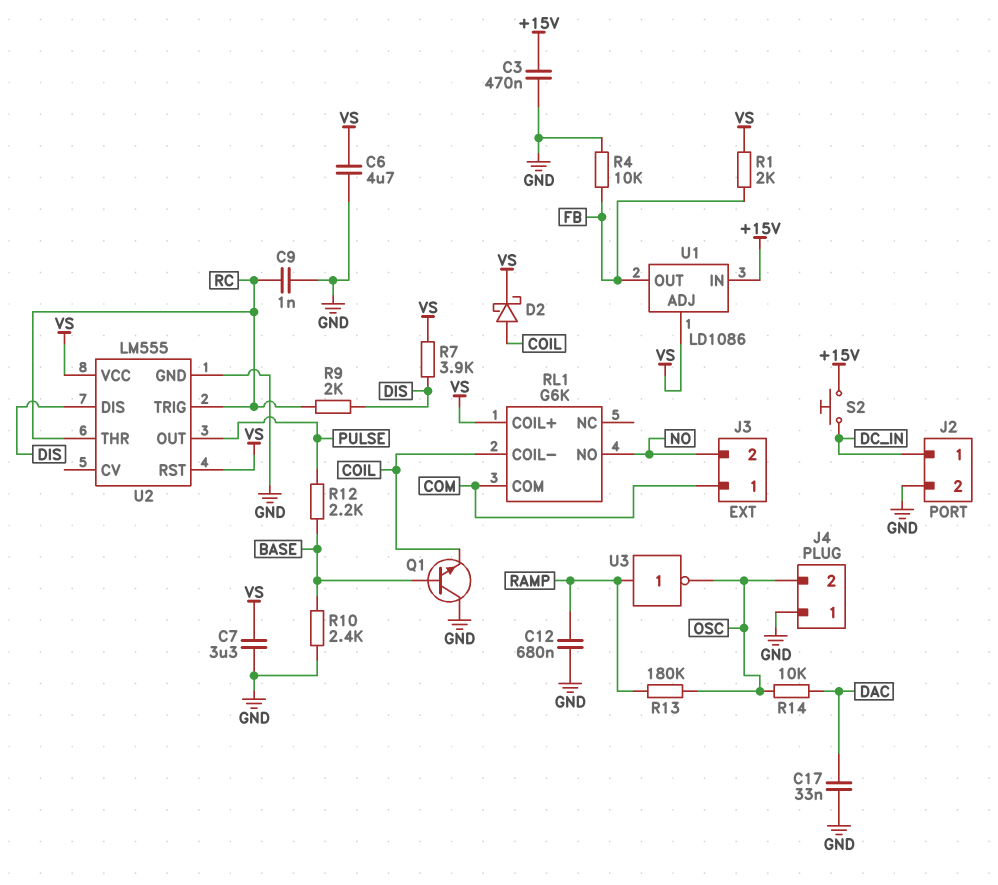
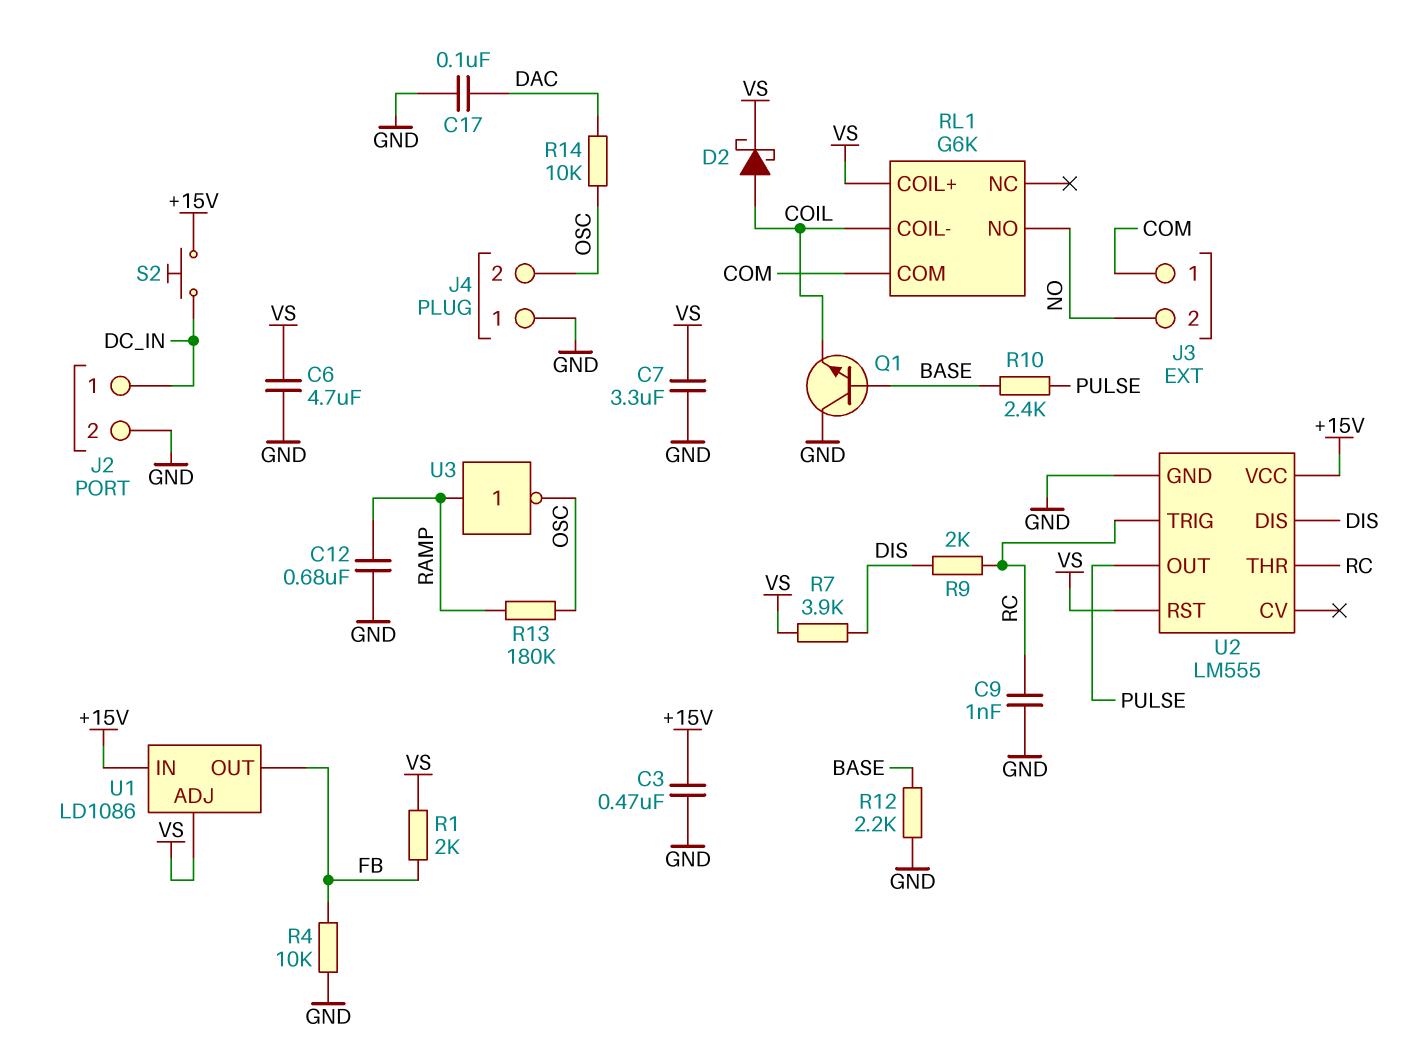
C17: 33nF (DAC, GND) -> 100nF (DAC, GND)
R10: 2.4k (BASE, GND) -> 2.4k (BASE, PULSE)
R12: 2.2k (BASE, PULSE) -> 2.2k (BASE, GND)
U2 pin VCC: VS -> +15V

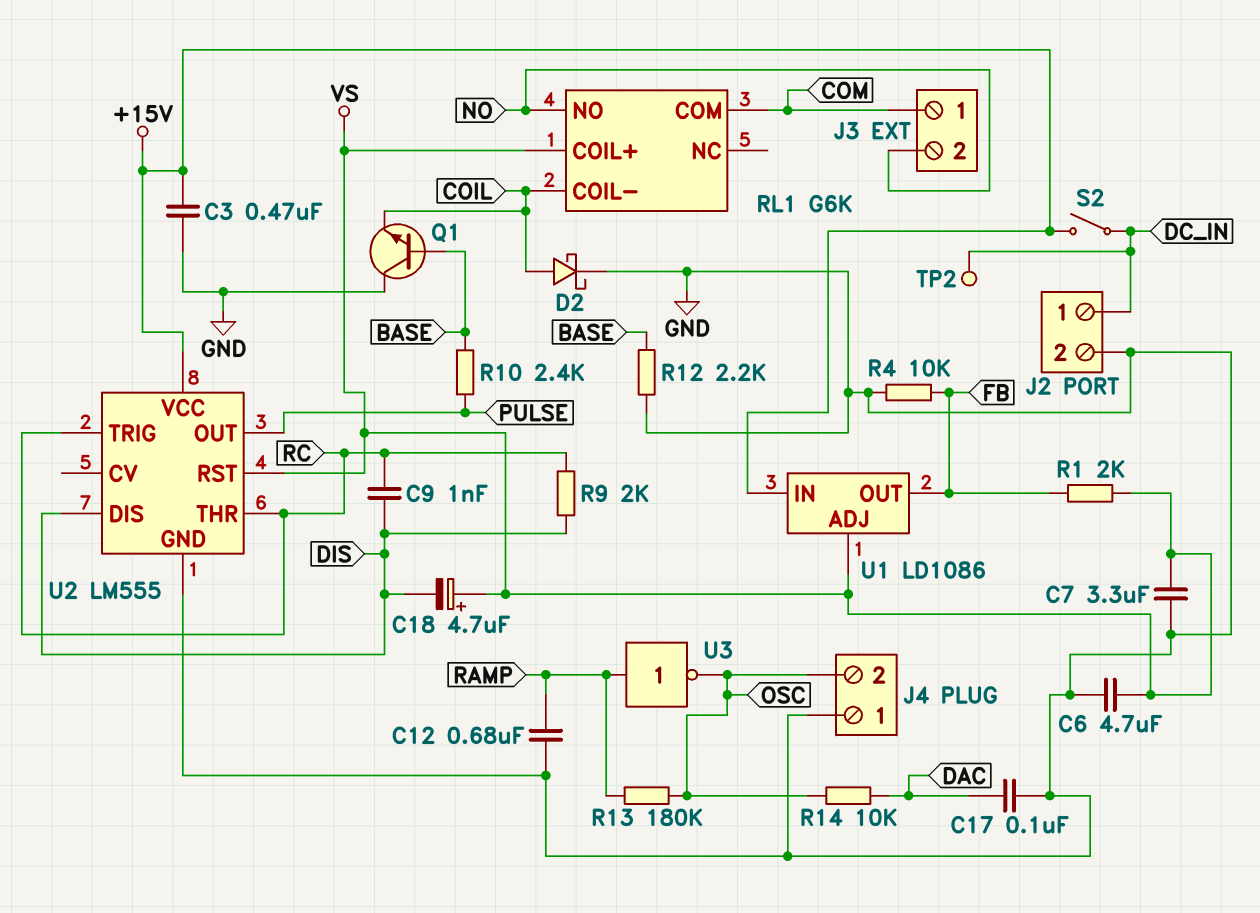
C9: 1nF (GND, RC) -> 1nF (DIS, RC)
C18: none -> 4.7uF (plus VS, minus DIS)
D2: schottky (A COIL, K VS) -> schottky (A COIL, K GND)
R7: 3.9k (DIS, VS) -> none
S2: button (+15V, DC_IN) -> switch (+15V, DC_IN)
TP2: none -> test point (DC_IN)

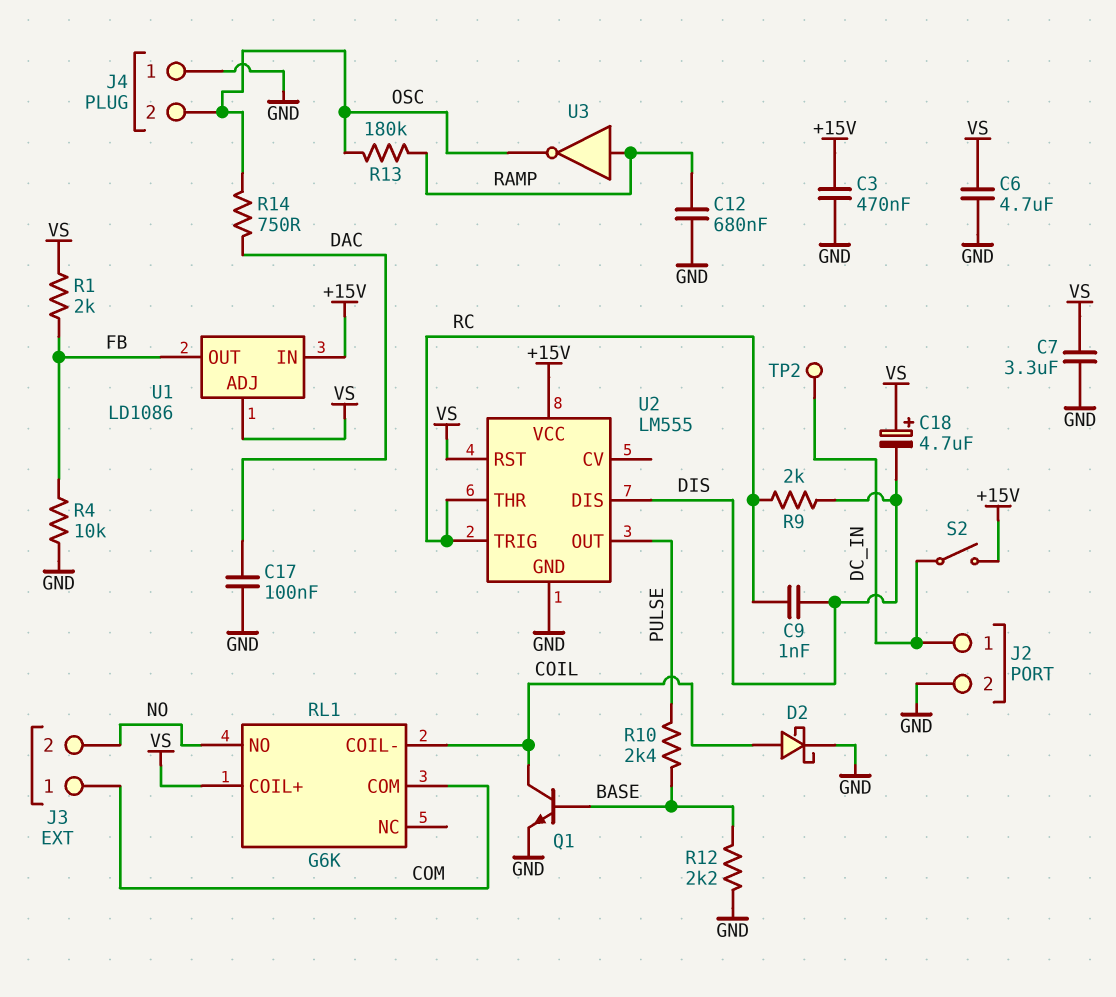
Q1: NPN (B BASE, C GND, E COIL) -> NPN (B BASE, C COIL, E GND)
R14: 10k (DAC, OSC) -> 750 (DAC, OSC)

